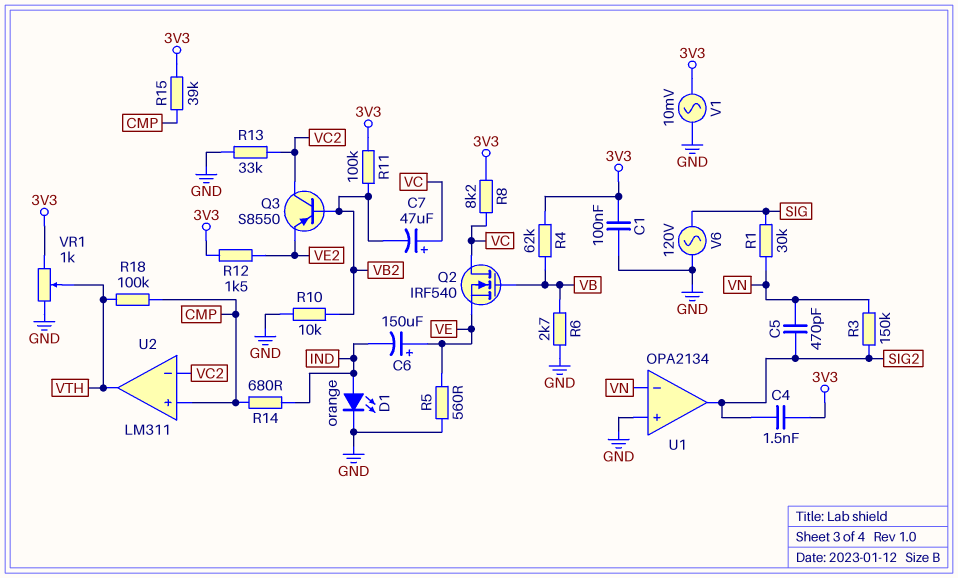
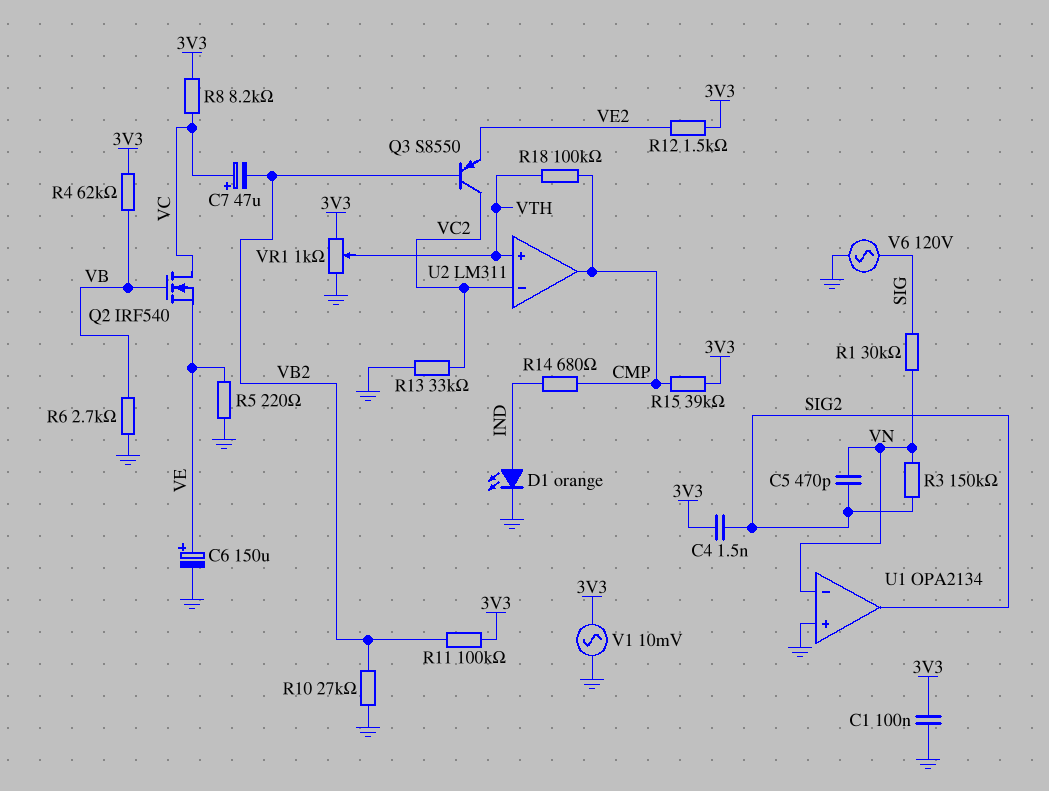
C6: 150uF (plus VE, minus IND) -> 150uF (plus VE, minus GND)
R5: 560 (GND, VE) -> 220 (GND, VE)
R10: 10k (GND, VB2) -> 27k (GND, VB2)
U2 pin in+: CMP -> VTH
U2 pin out: VTH -> CMP

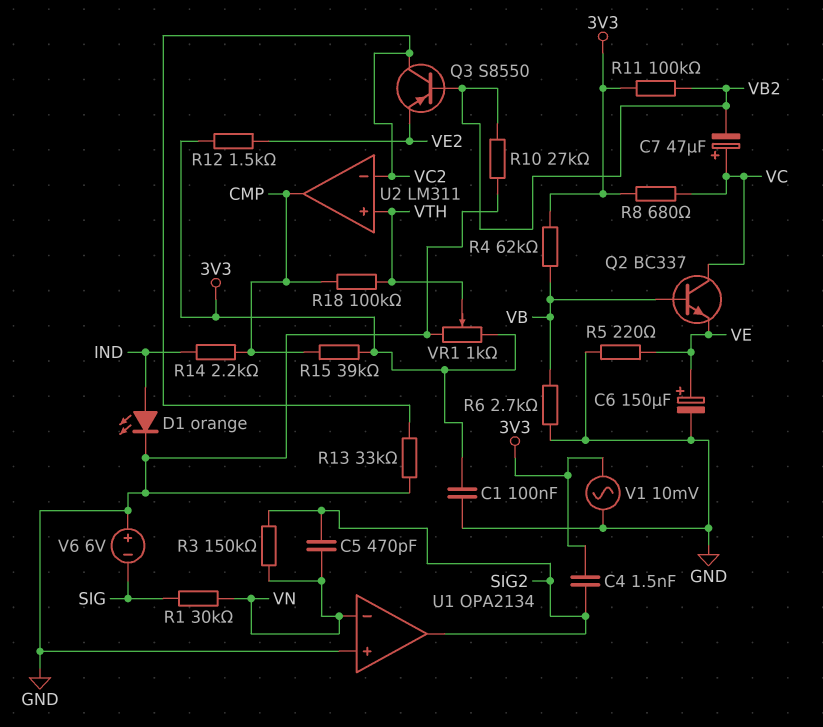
Q2: NMOS IRF540 (G VB, D VC, S VE) -> NPN BC337 (B VB, C VC, E VE)
R8: 8.2k (3V3, VC) -> 680 (3V3, VC)
R14: 680 (CMP, IND) -> 2.2k (CMP, IND)
V6: AC 120V (GND, SIG) -> 6V (plus GND, minus SIG)

